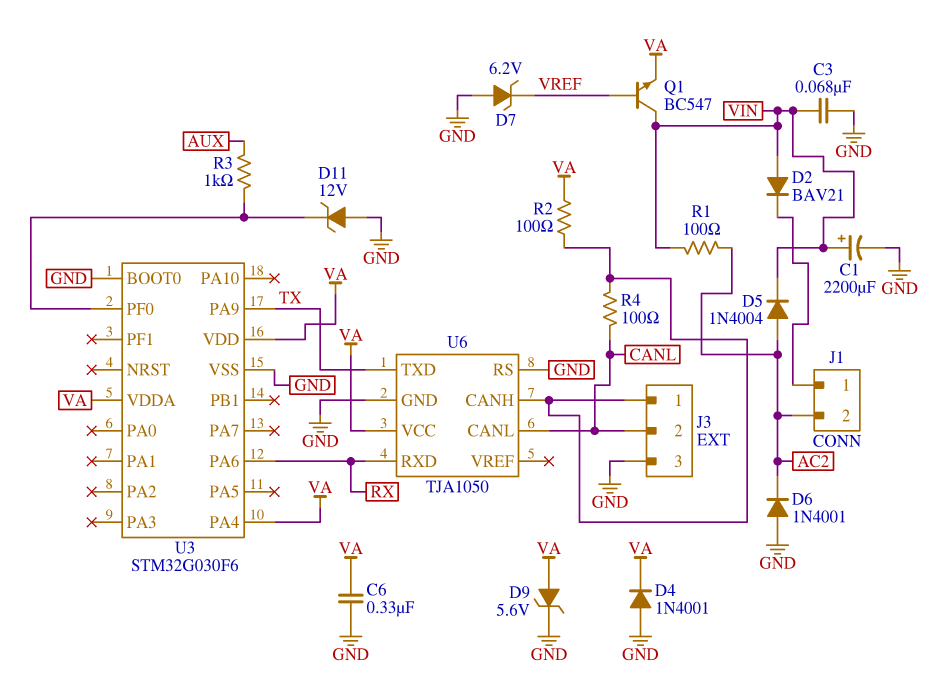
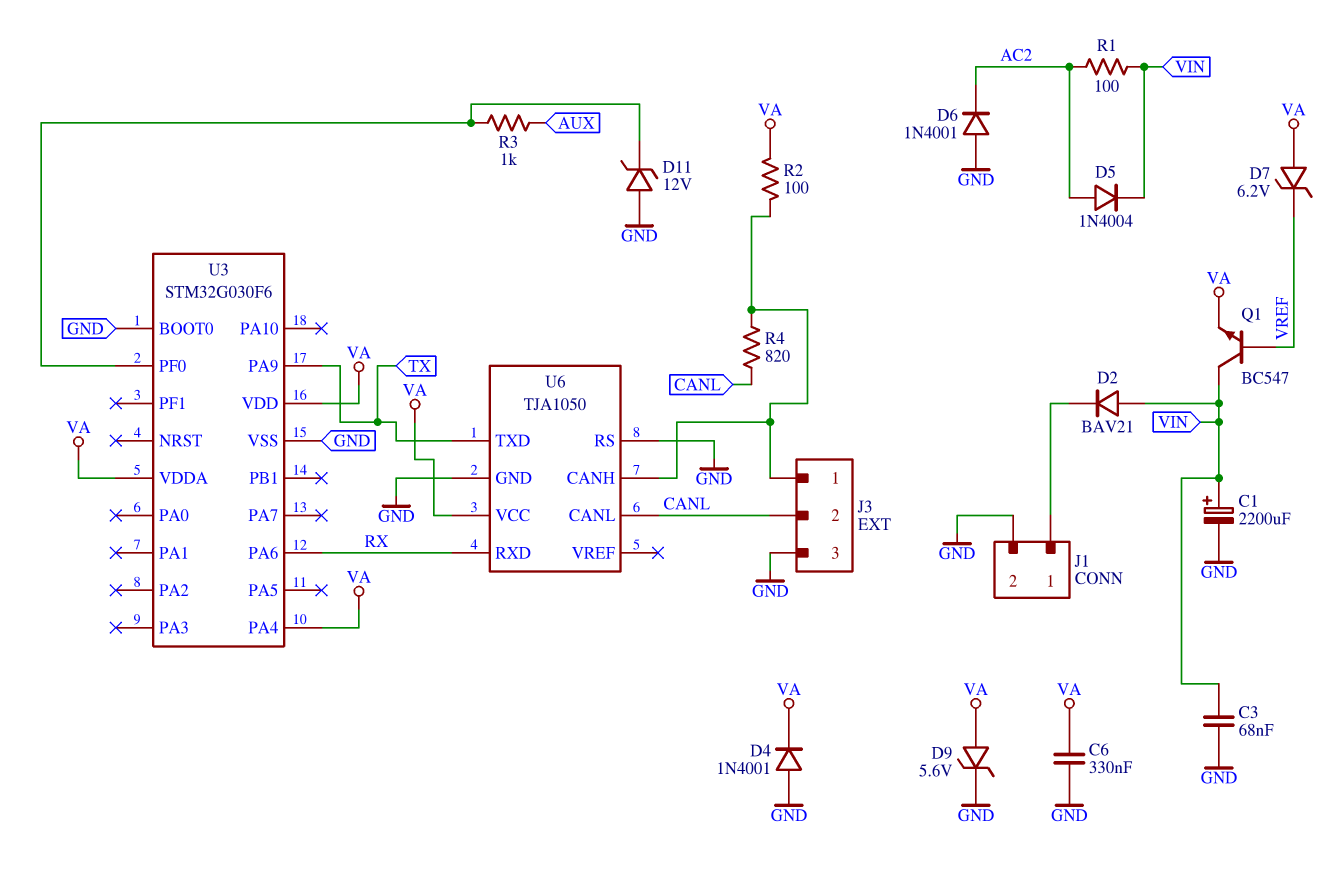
D7: zener 6.2V (A GND, K VREF) -> zener 6.2V (A VA, K VREF)
J1 pin 2: AC2 -> GND
R4: 100 (CANL, J3/1) -> 820 (CANL, J3/1)

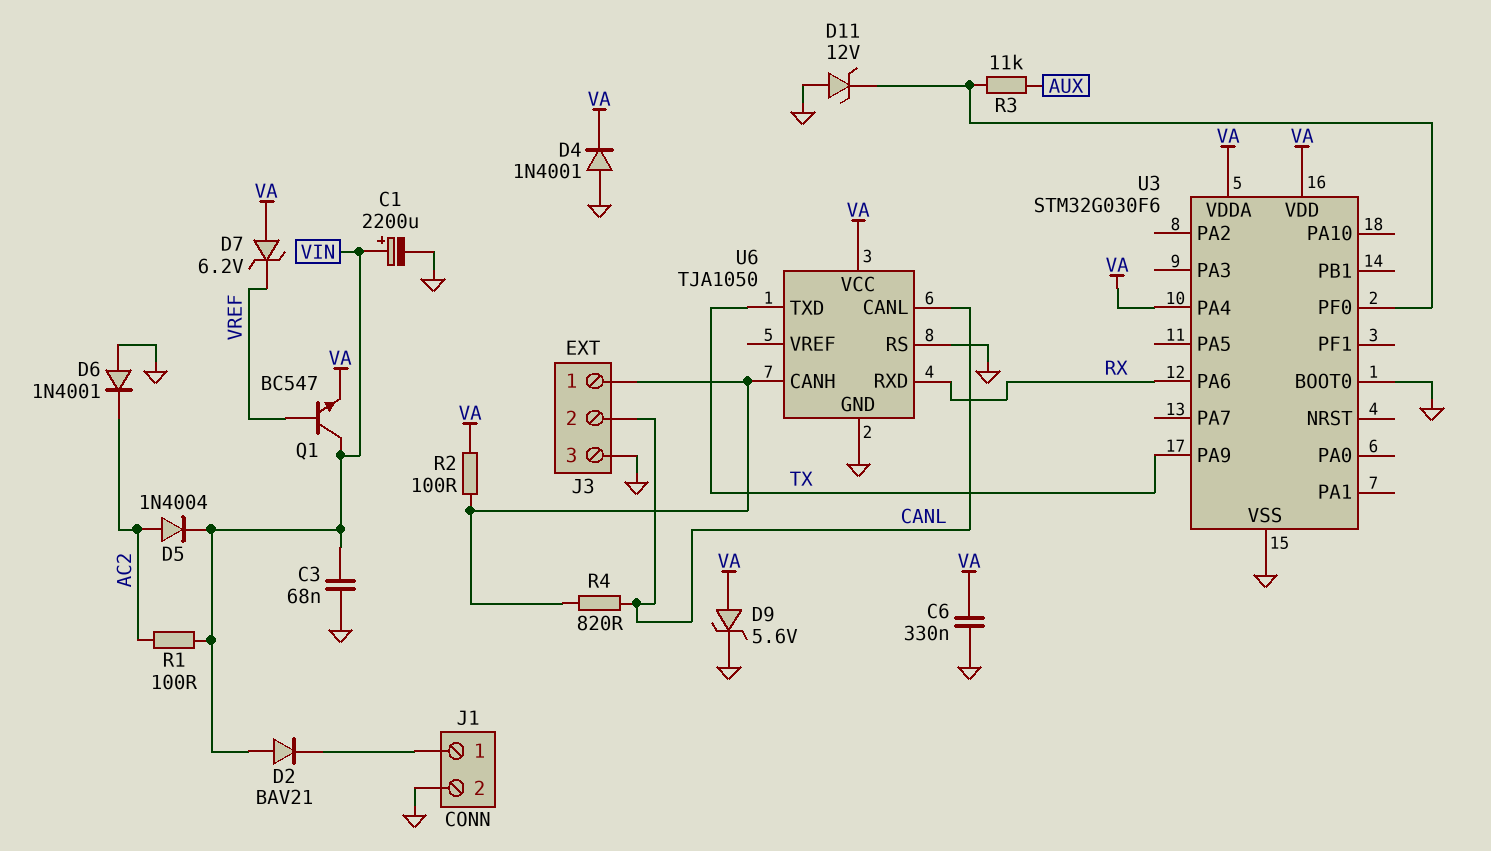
R3: 1k (AUX, U3/PF0) -> 11k (AUX, U3/PF0)

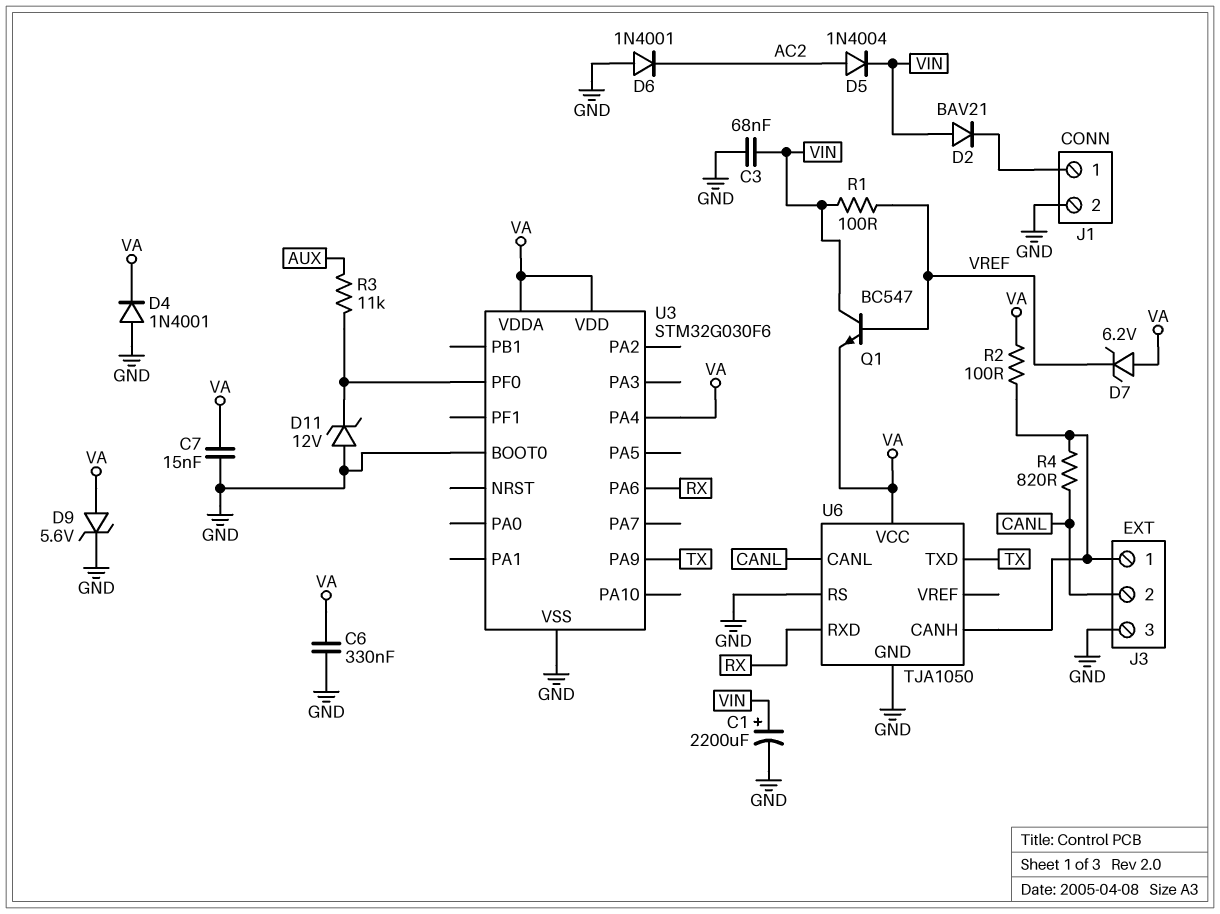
C7: none -> 15nF (GND, VA)
R1: 100 (AC2, VIN) -> 100 (VIN, VREF)

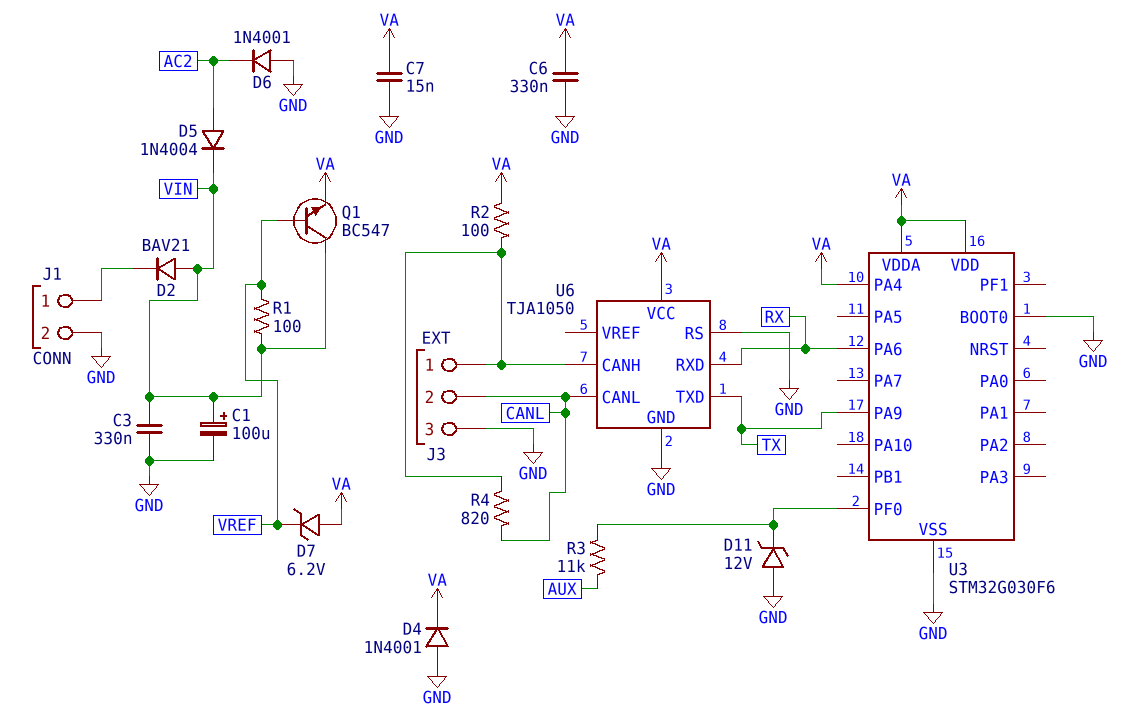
C1: 2200uF (plus VIN, minus GND) -> 100uF (plus VIN, minus GND)
C3: 68nF (GND, VIN) -> 330nF (GND, VIN)
D9: zener 5.6V (A VA, K GND) -> none

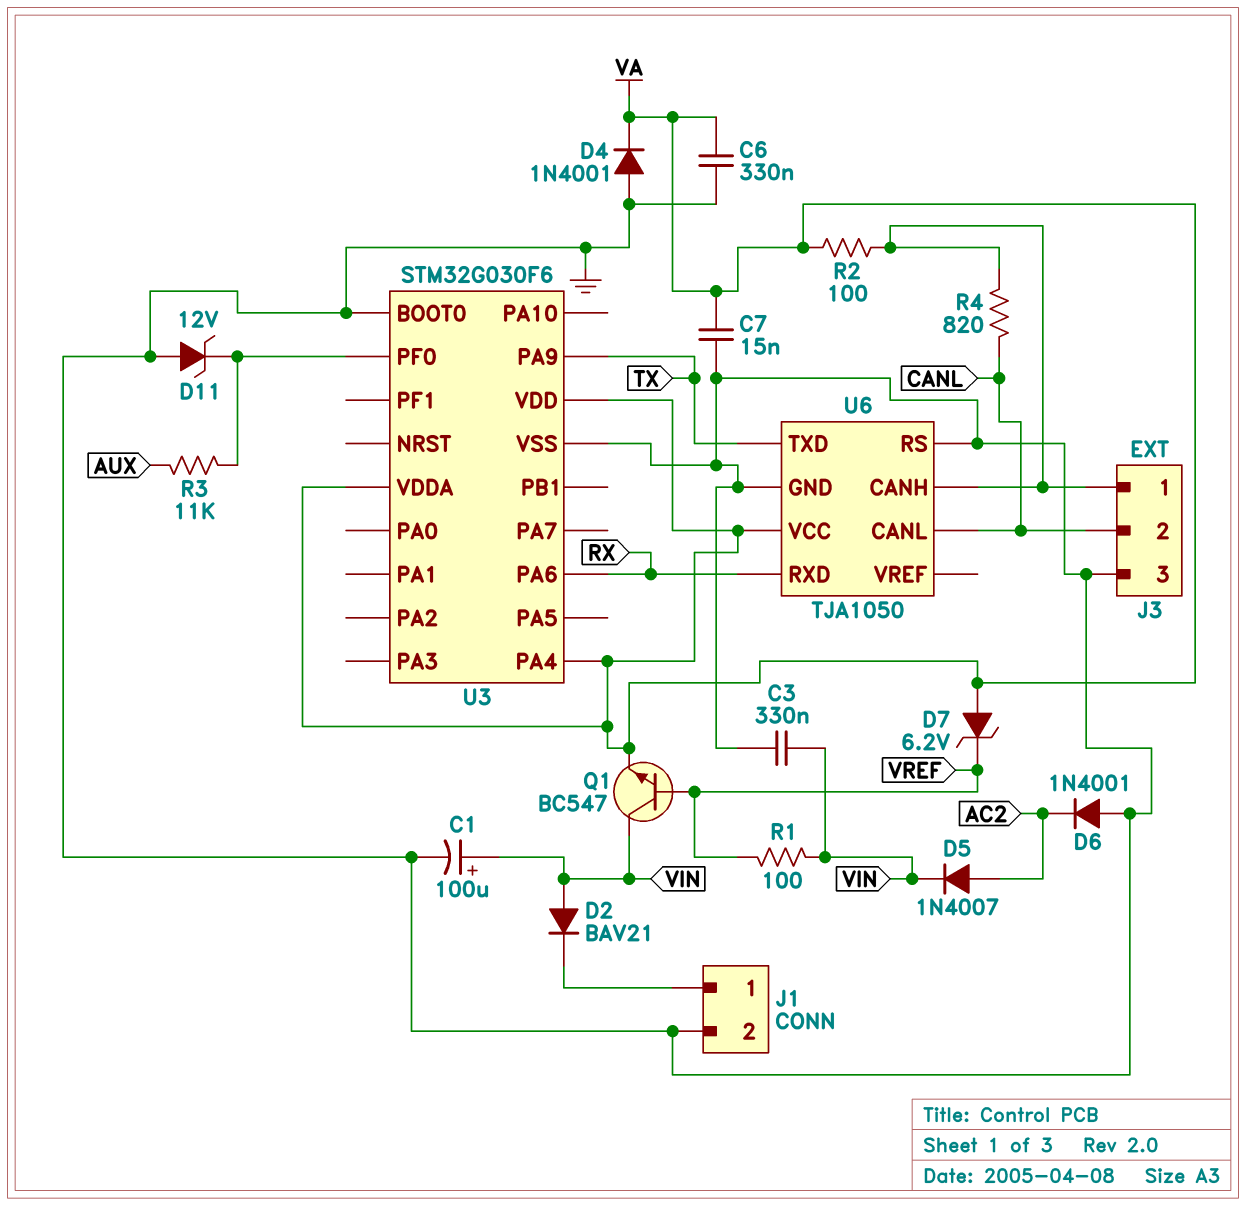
D5: diode 1N4004 (A AC2, K VIN) -> diode 1N4007 (A AC2, K VIN)

